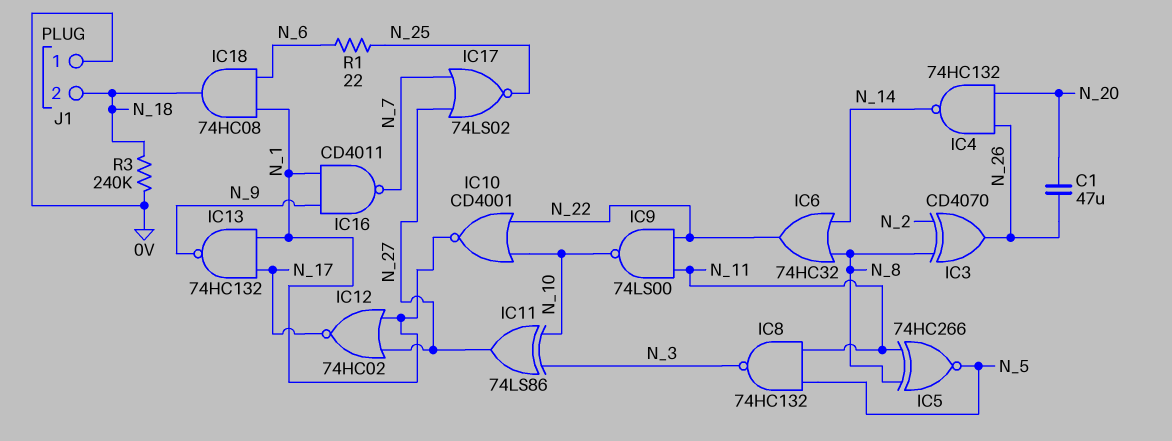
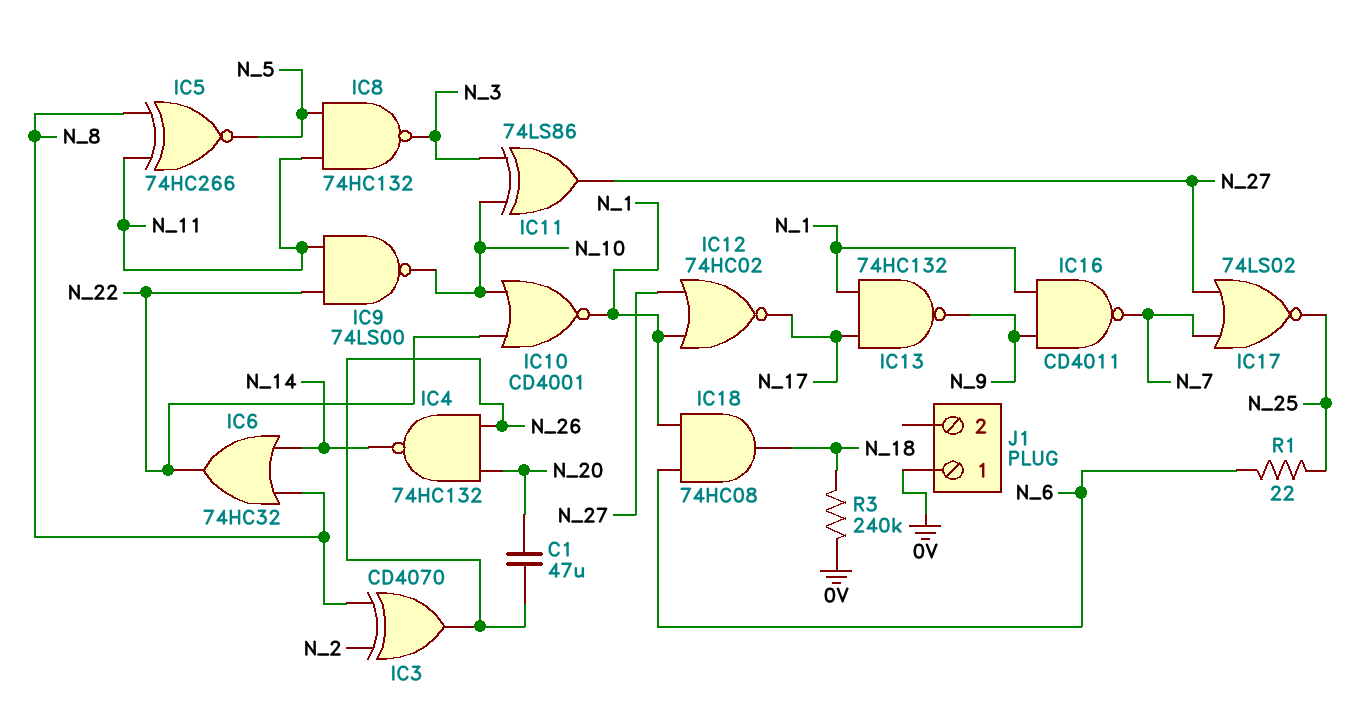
J1 pin 2: N_18 -> none

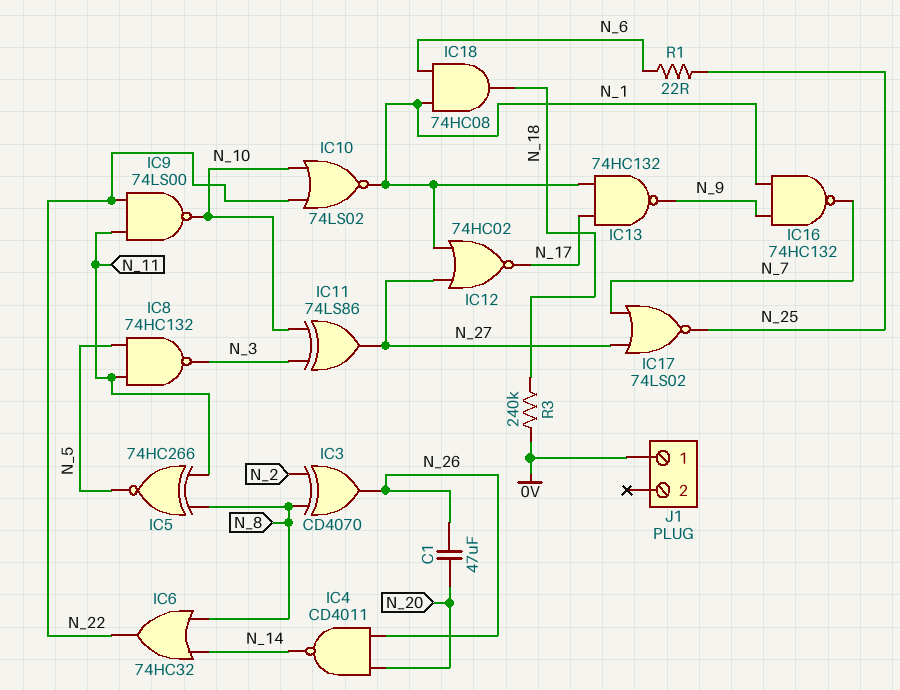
IC4: NAND 74HC132 (in N_20, in N_26, out N_14) -> NAND CD4011 (in N_20, in N_26, out N_14)
IC10: NOR CD4001 (in N_10, in N_22, out N_1) -> NOR 74LS02 (in N_10, in N_22, out N_1)
IC16: NAND CD4011 (in N_1, in N_9, out N_7) -> NAND 74HC132 (in N_1, in N_9, out N_7)

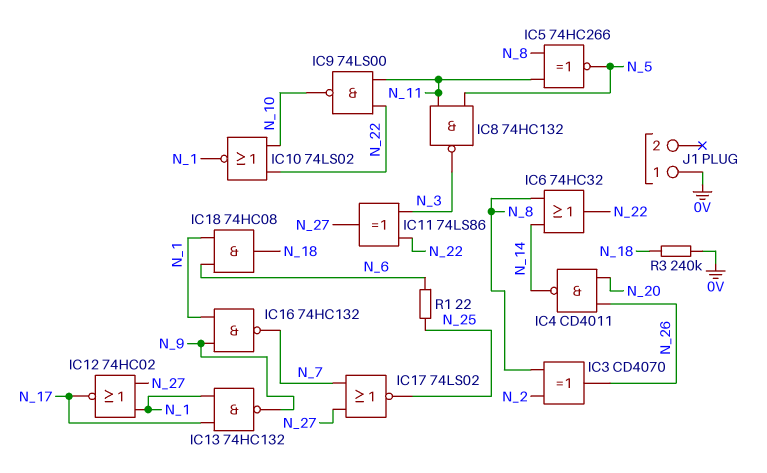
C1: 47uF (N_20, N_26) -> none
IC11: XOR 74LS86 (in N_3, in N_10, out N_27) -> XOR 74LS86 (in N_3, in N_22, out N_27)

